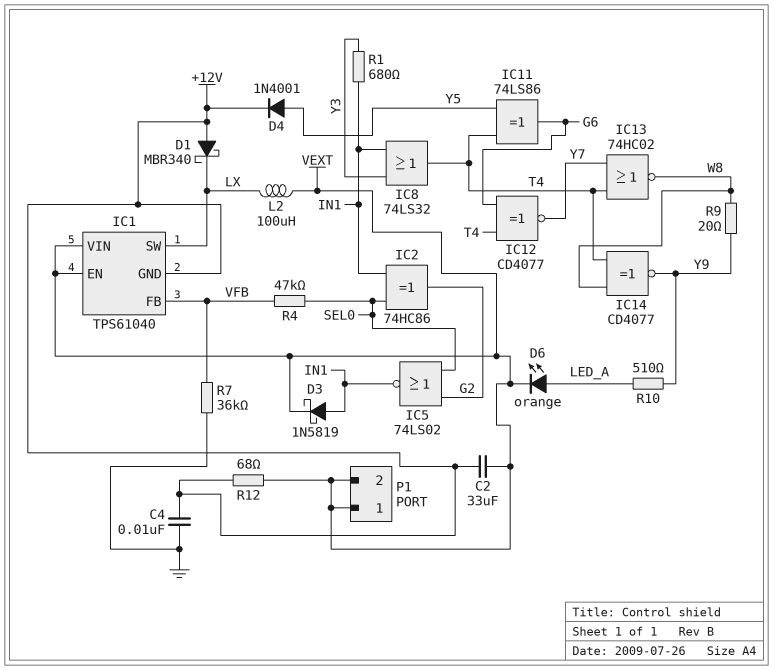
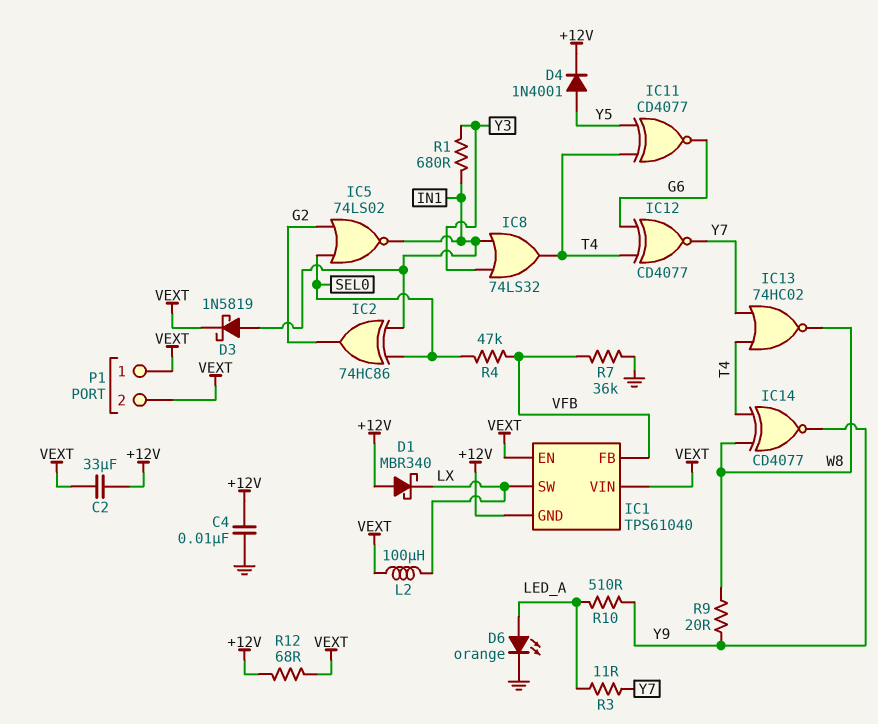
D6: LED orange (A LED_A, K VEXT) -> LED orange (A LED_A, K GND)
IC11: XOR 74LS86 (in T4, in Y5, out G6) -> XNOR CD4077 (in T4, in Y5, out G6)
R3: none -> 11 (LED_A, Y7)

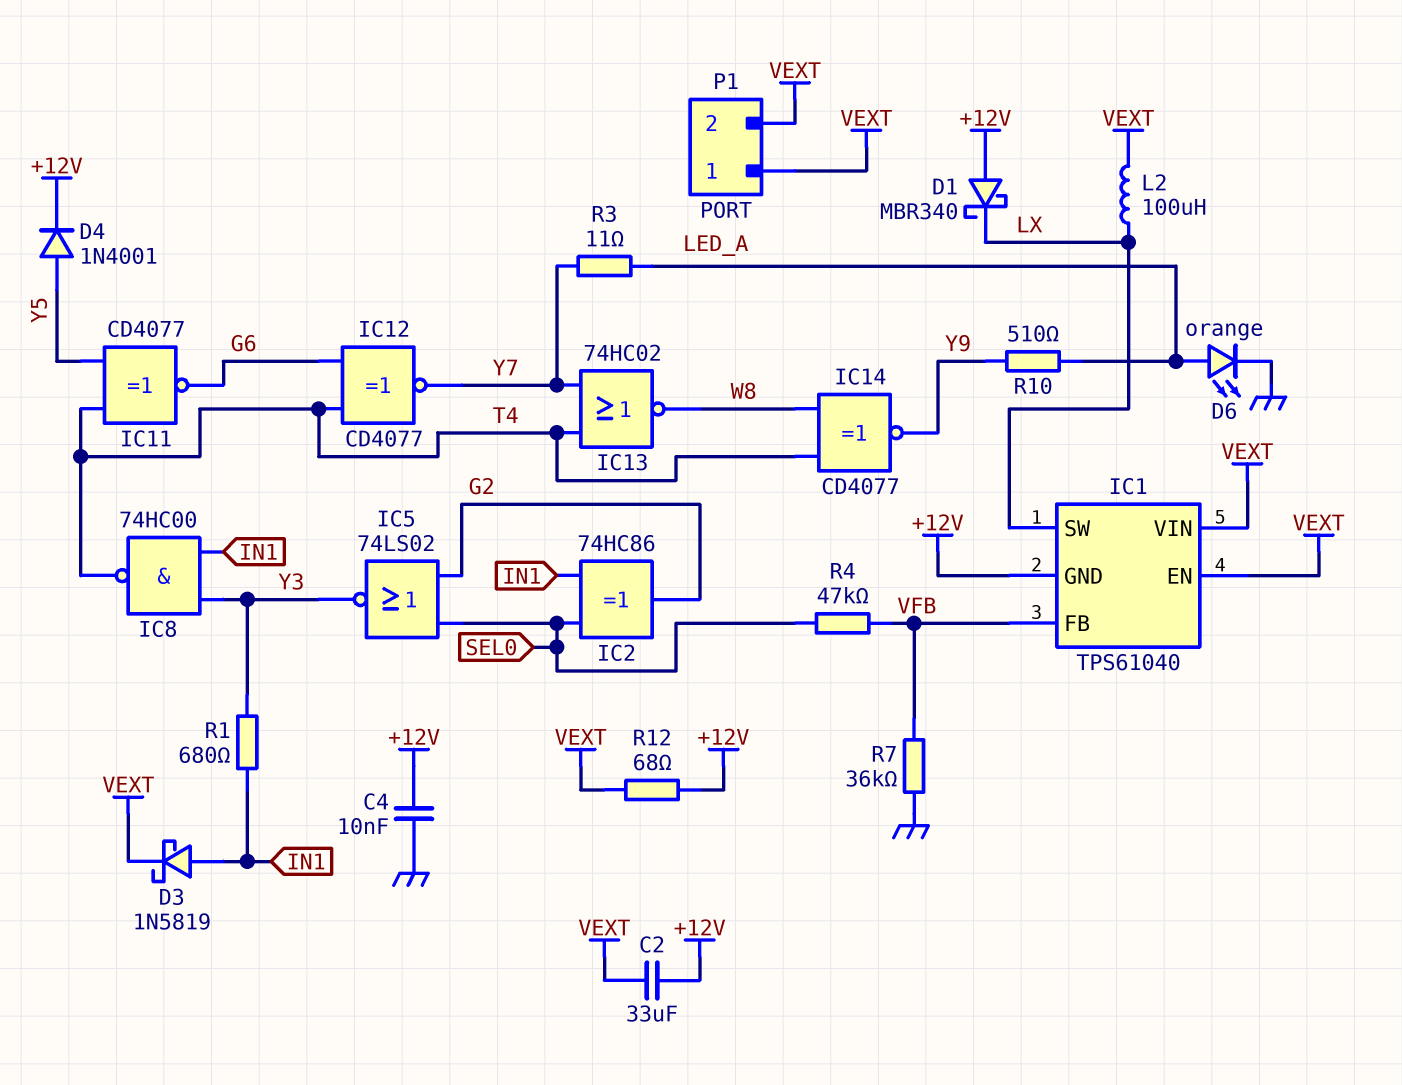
IC5: NOR 74LS02 (in G2, in SEL0, out IN1) -> NOR 74LS02 (in G2, in SEL0, out Y3)
IC8: OR 74LS32 (in IN1, in Y3, out T4) -> NAND 74HC00 (in IN1, in Y3, out T4)
R9: 20 (W8, Y9) -> none

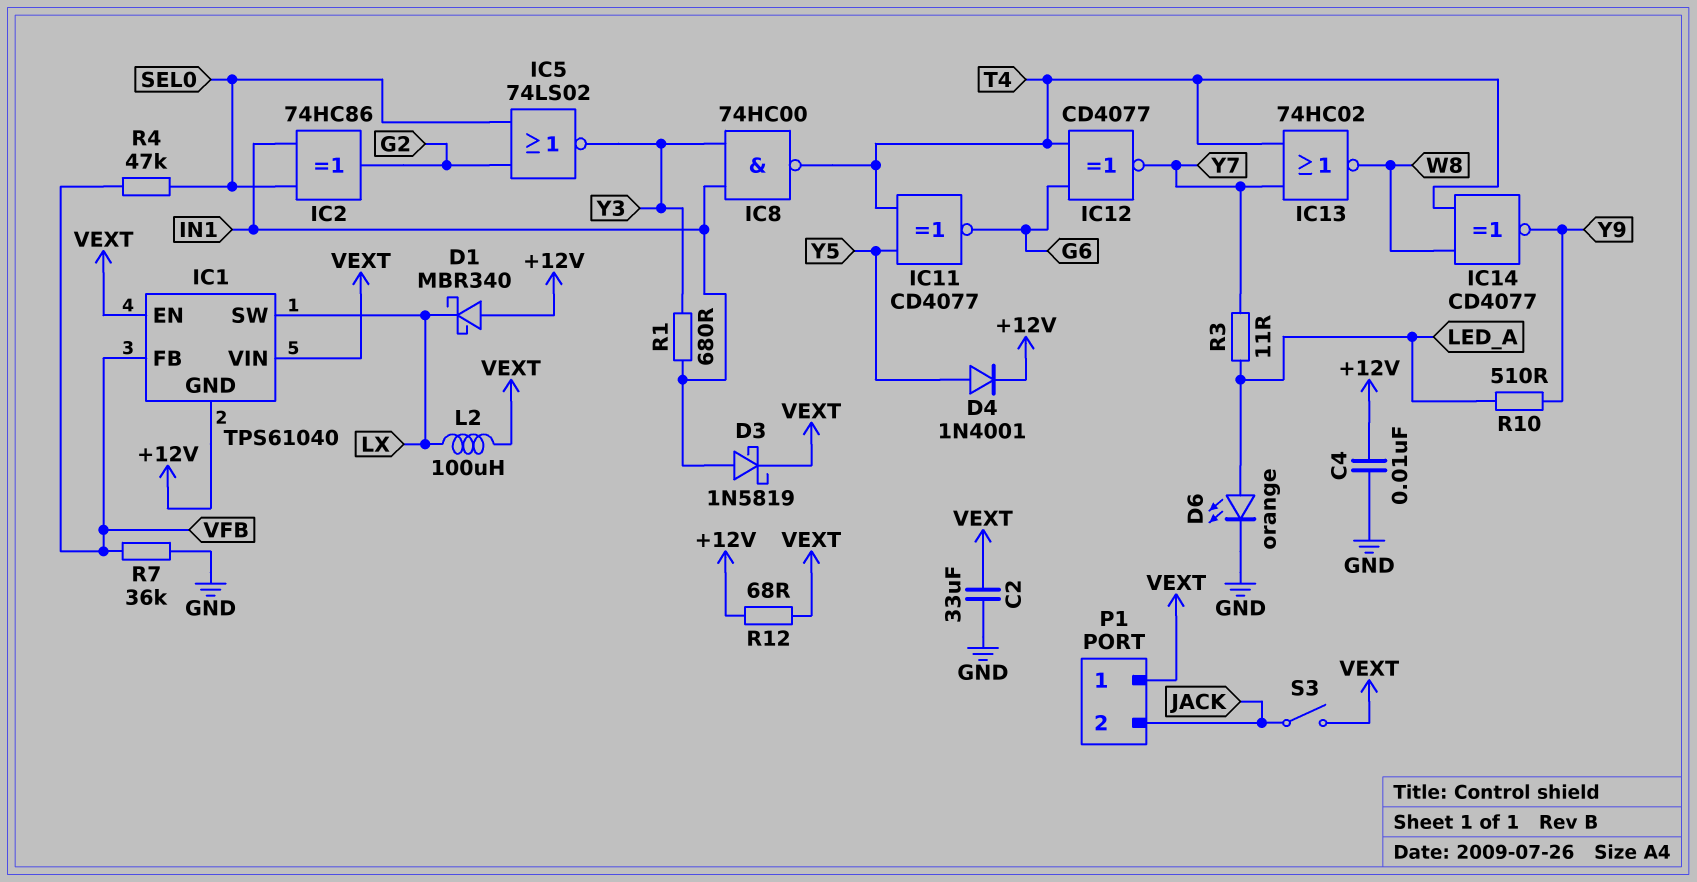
C2: 33uF (+12V, VEXT) -> 33uF (GND, VEXT)
P1 pin 2: VEXT -> JACK
S3: none -> switch (JACK, VEXT)

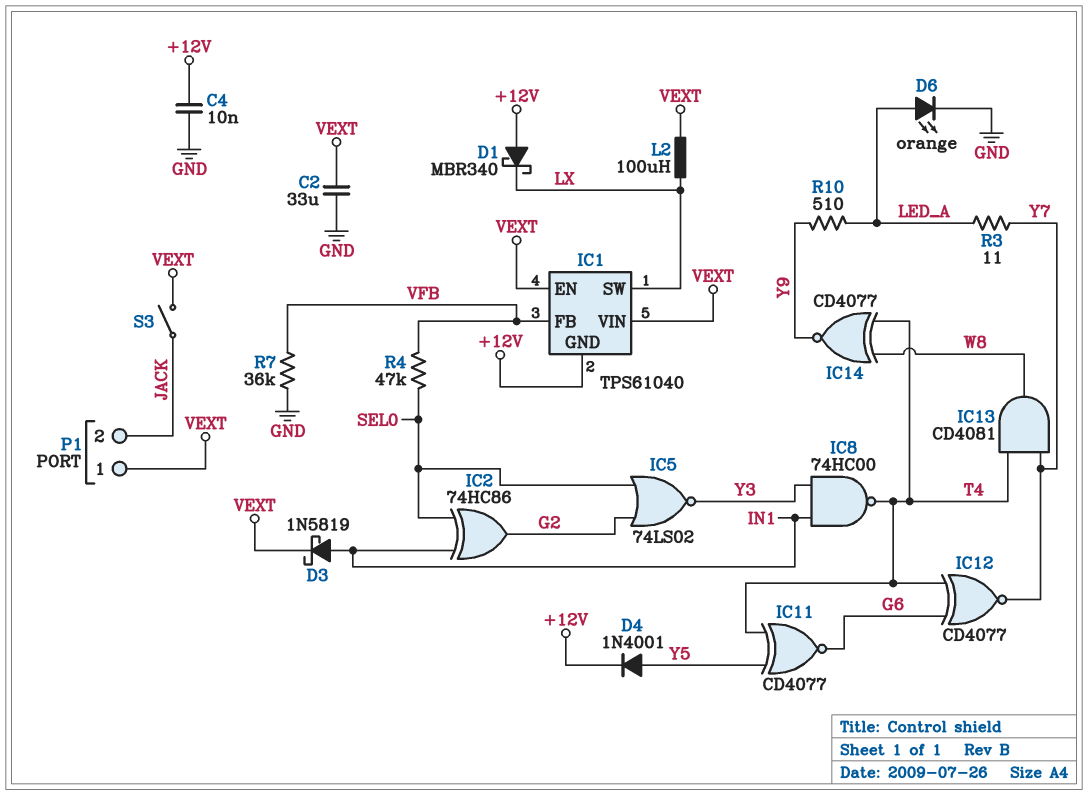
IC13: NOR 74HC02 (in T4, in Y7, out W8) -> AND CD4081 (in T4, in Y7, out W8)
R1: 680 (IN1, Y3) -> none
R12: 68 (+12V, VEXT) -> none

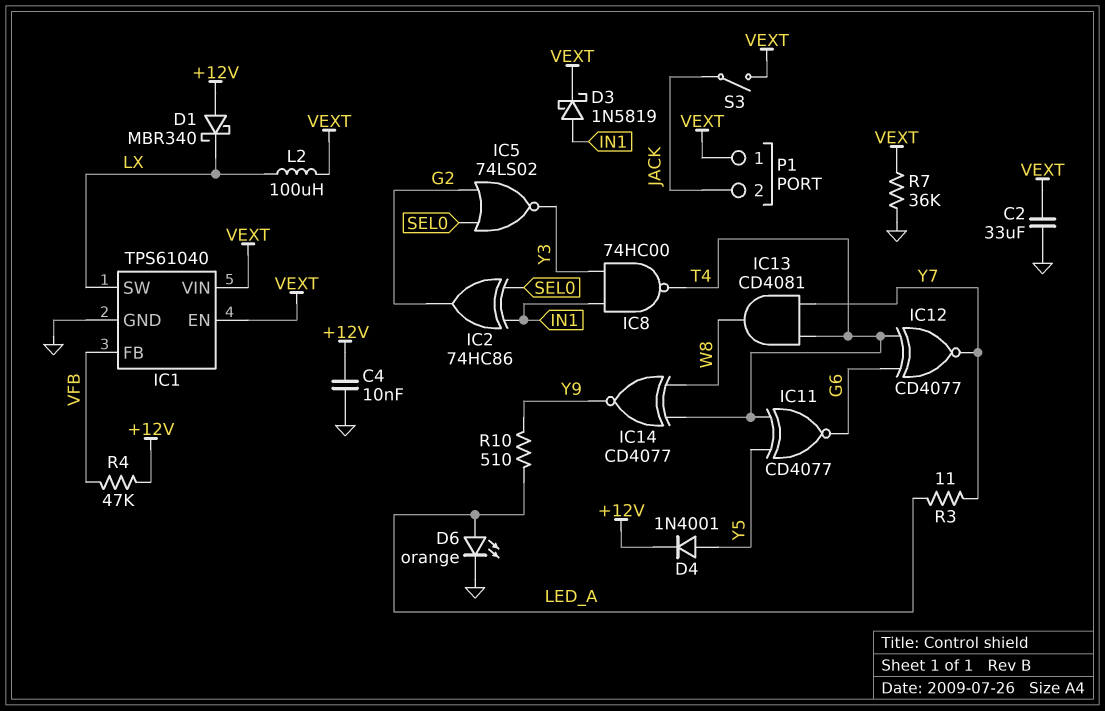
IC1 pin GND: +12V -> GND
R4: 47k (SEL0, VFB) -> 47k (+12V, VFB)
R7: 36k (GND, VFB) -> 36k (GND, VEXT)

